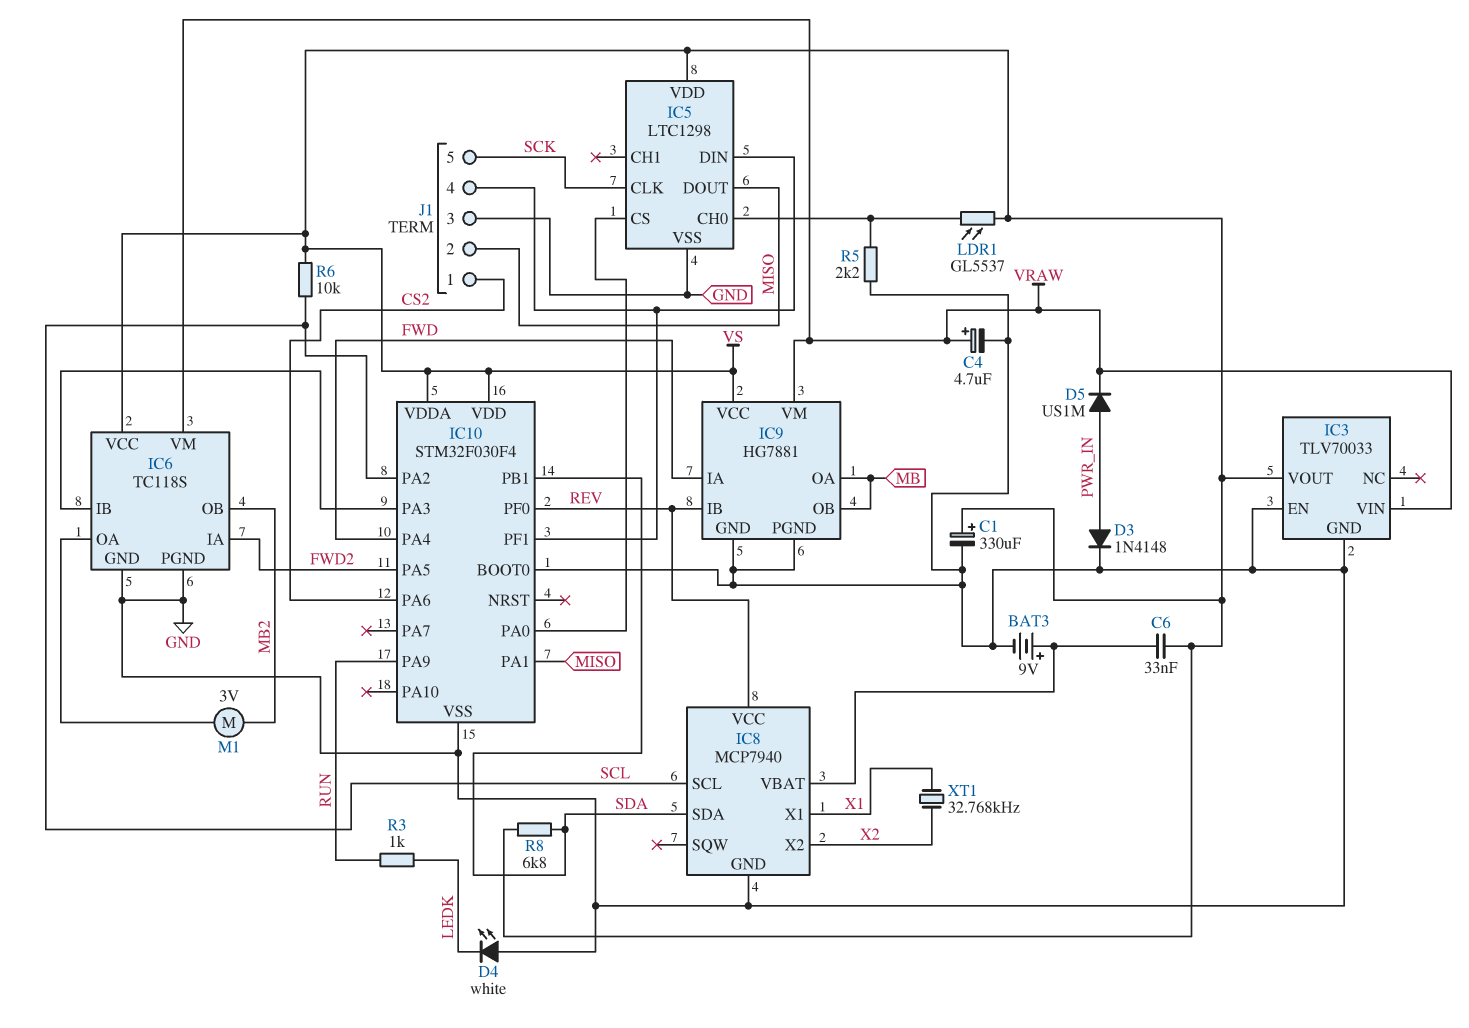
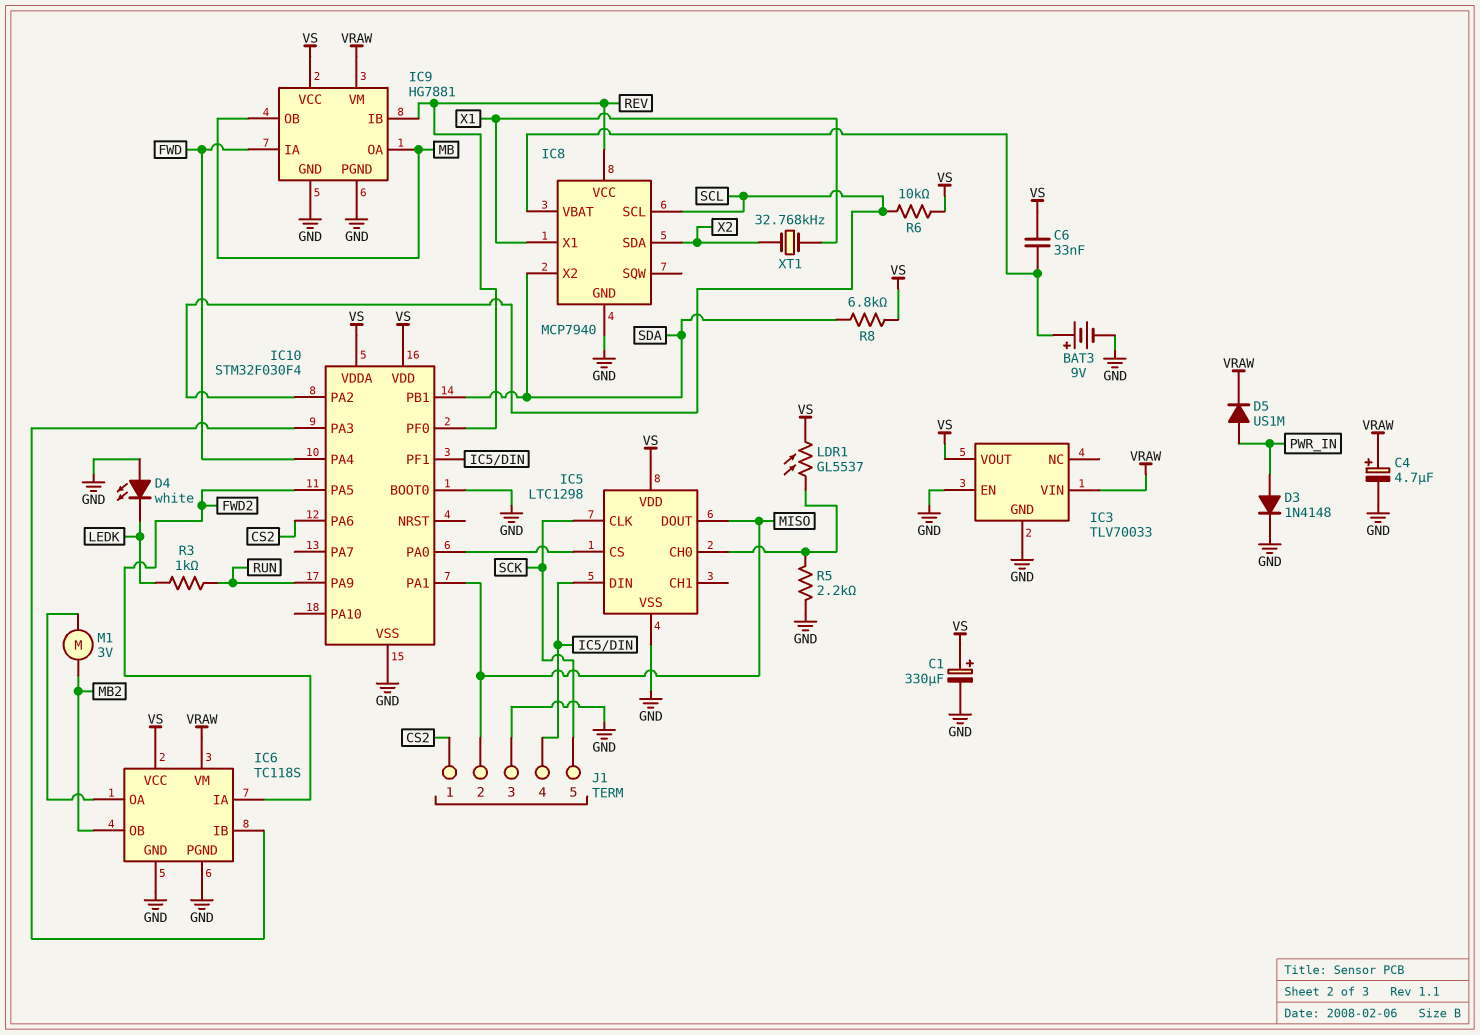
IC8 pin SDA: SDA -> X2
IC8 pin X2: X2 -> SDA

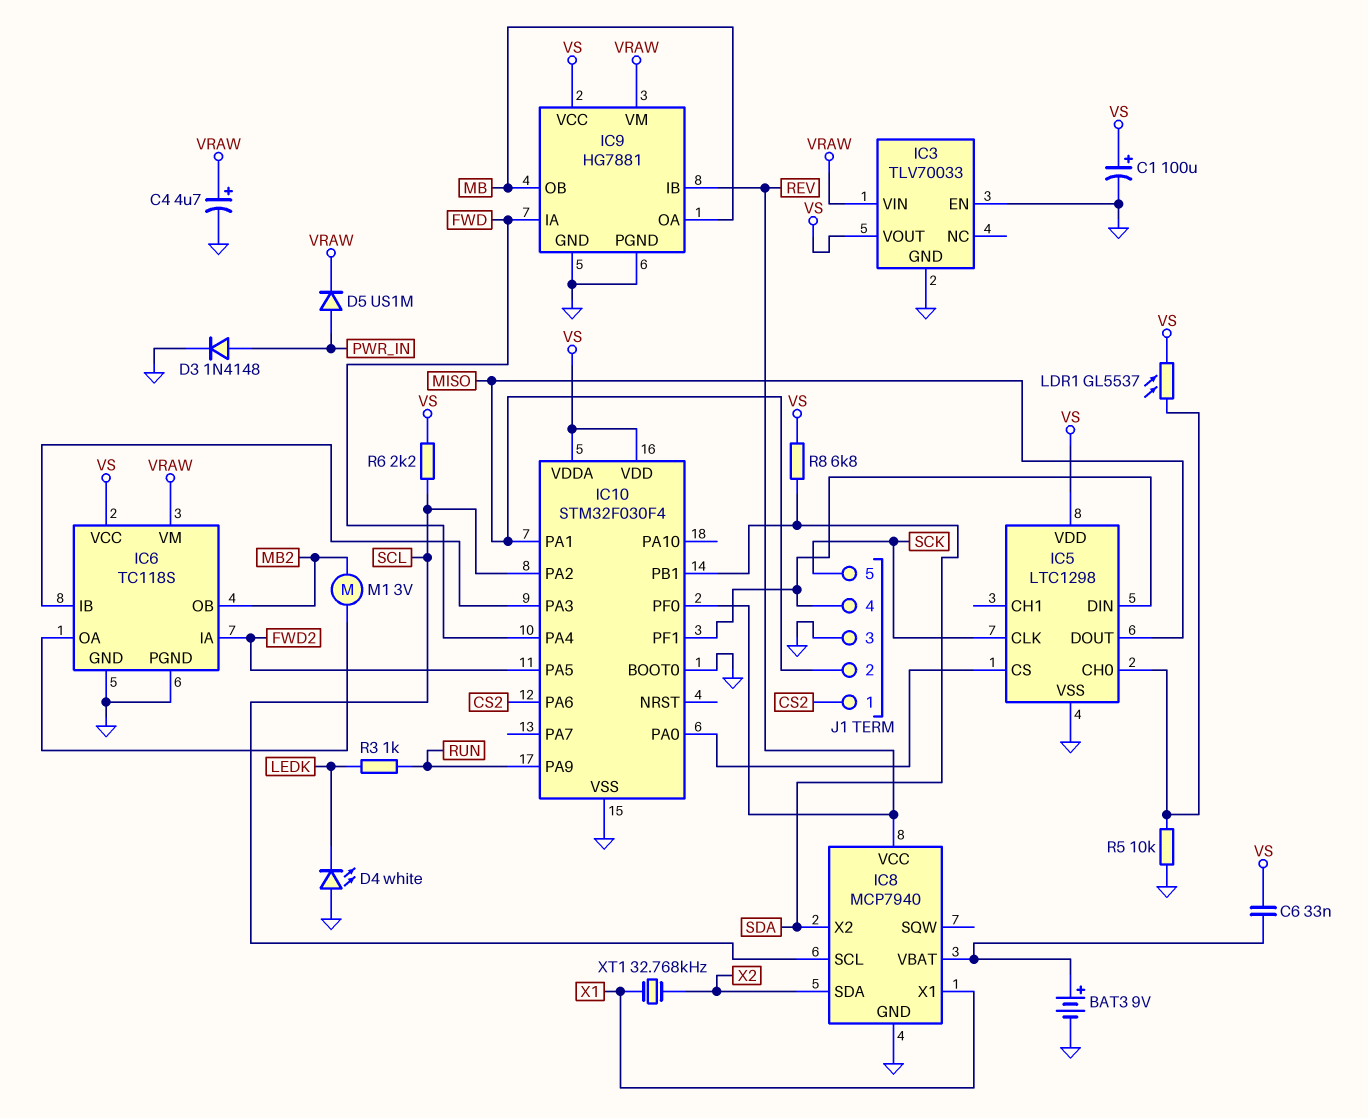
C1: 330uF (plus VS, minus GND) -> 100uF (plus VS, minus GND)
R5: 2.2k (GND, IC5/CH0) -> 10k (GND, IC5/CH0)
R6: 10k (SCL, VS) -> 2.2k (SCL, VS)

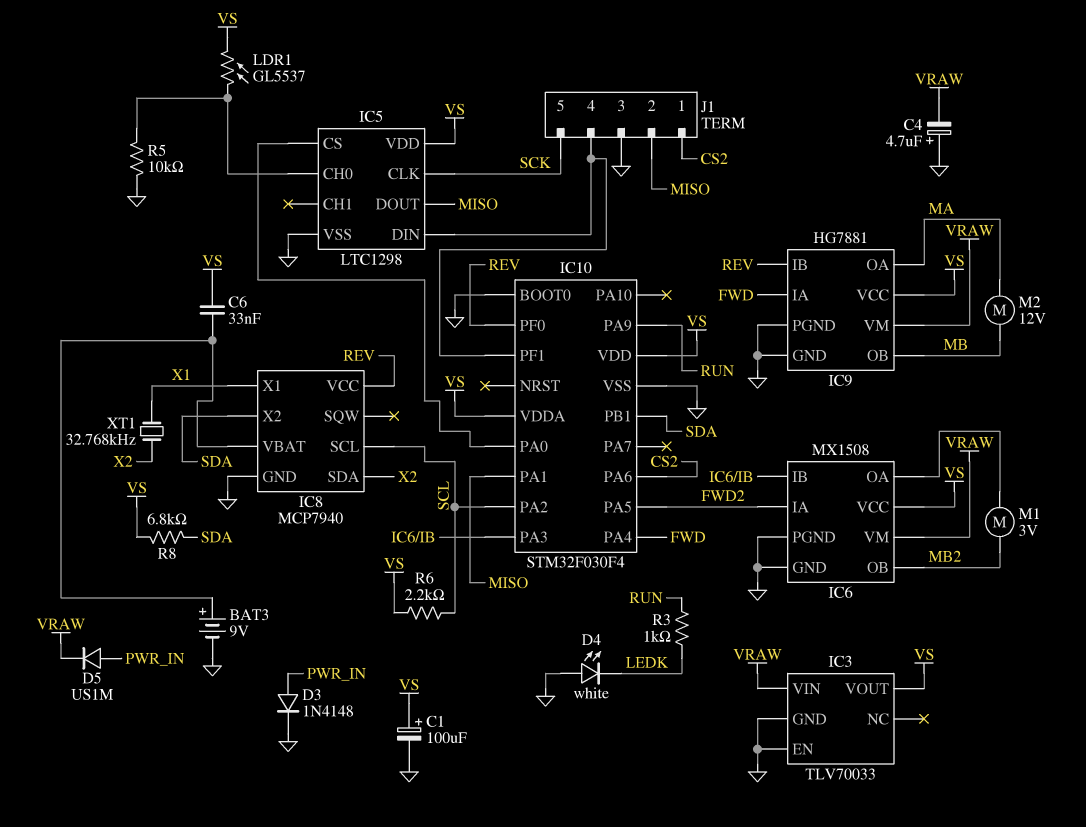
C4: 4.7uF (plus VRAW, minus GND) -> 4.7uF (plus GND, minus VRAW)
IC6: TC118S -> MX1508
IC9 pin OA: MB -> MA
M2: none -> motor 12V (MA, MB)

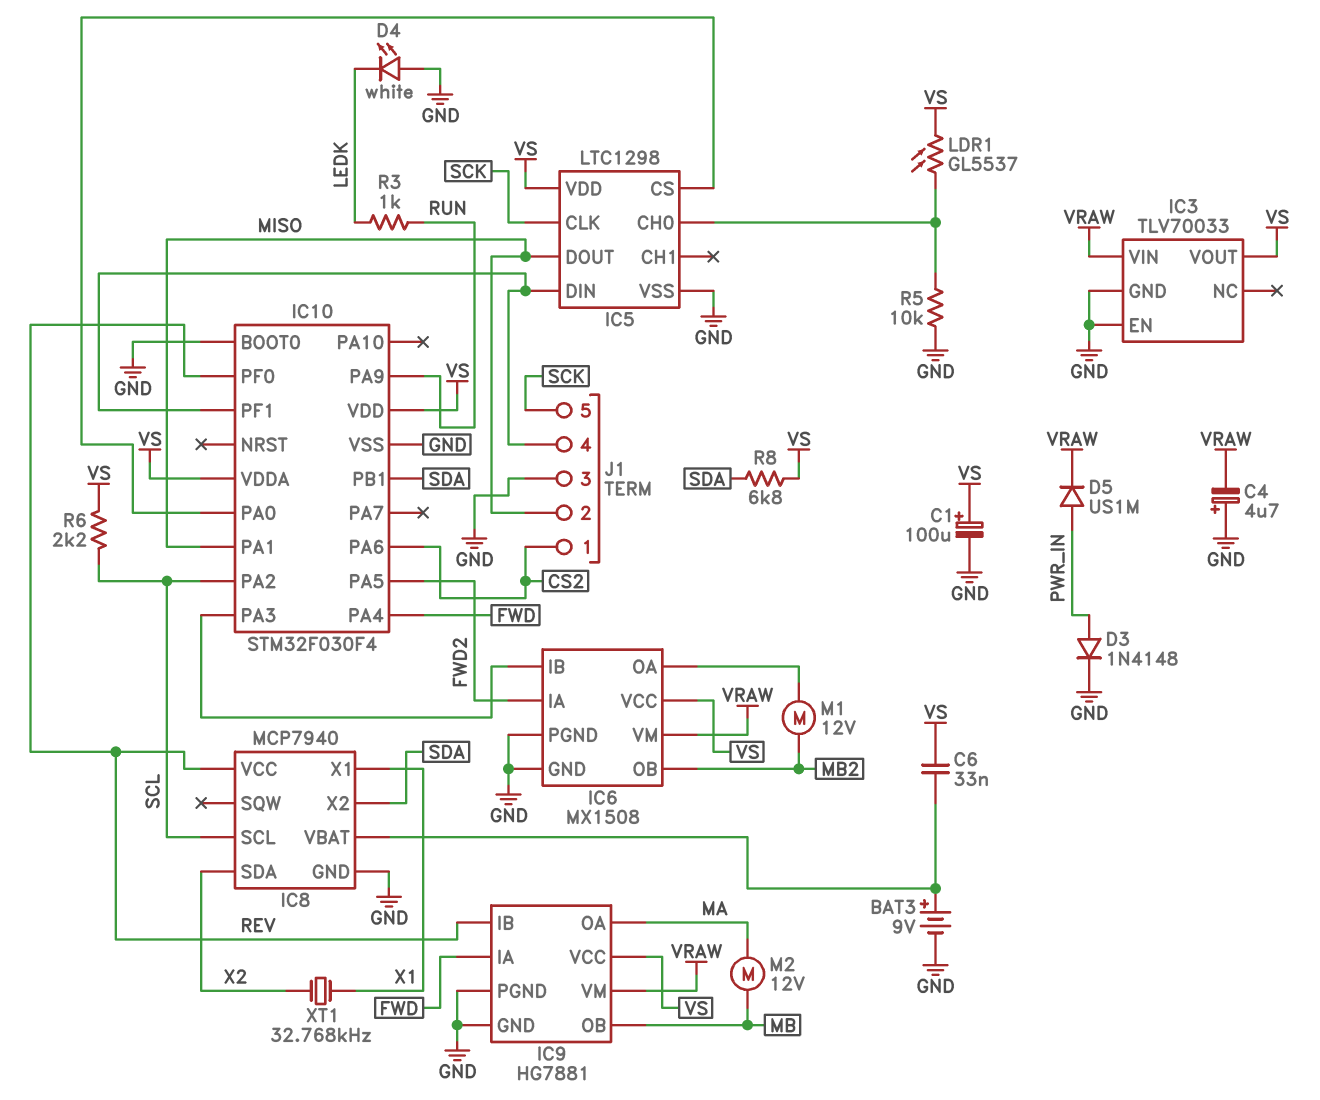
M1: motor 3V (IC6/OA, MB2) -> motor 12V (IC6/OA, MB2)

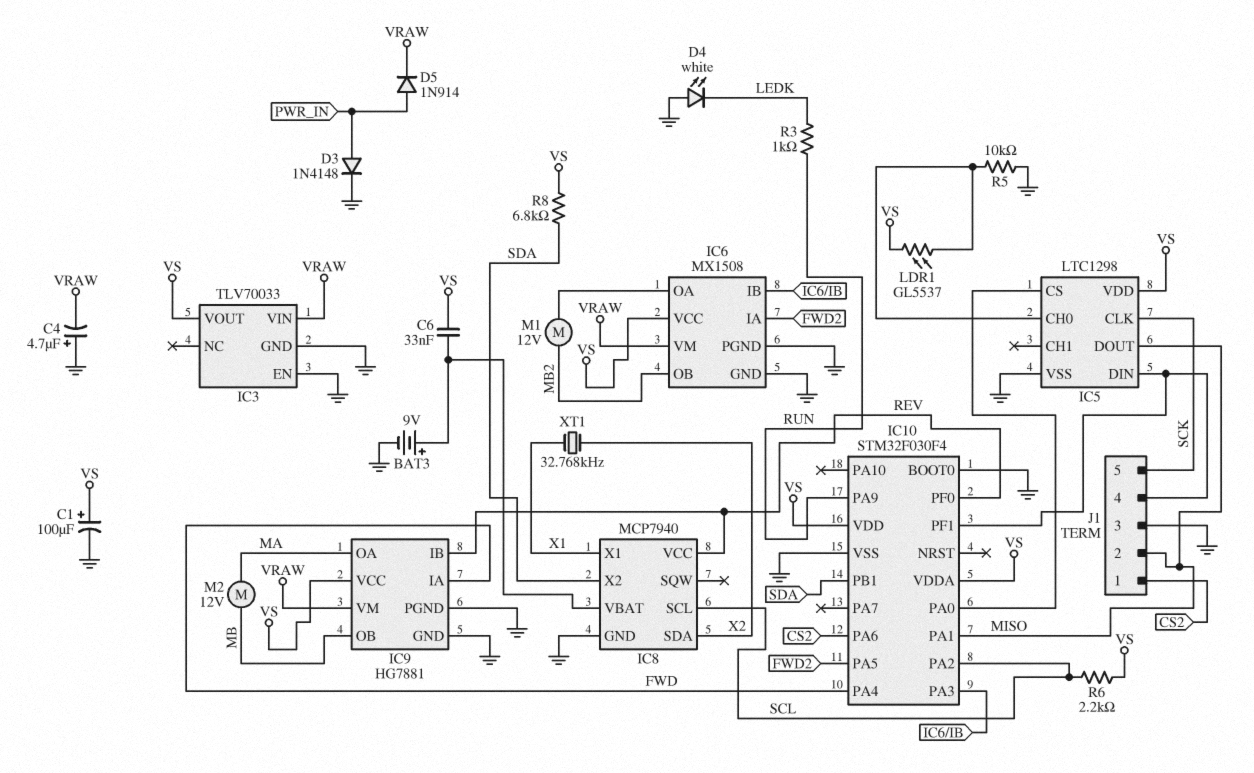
D5: diode US1M (A PWR_IN, K VRAW) -> diode 1N914 (A PWR_IN, K VRAW)

